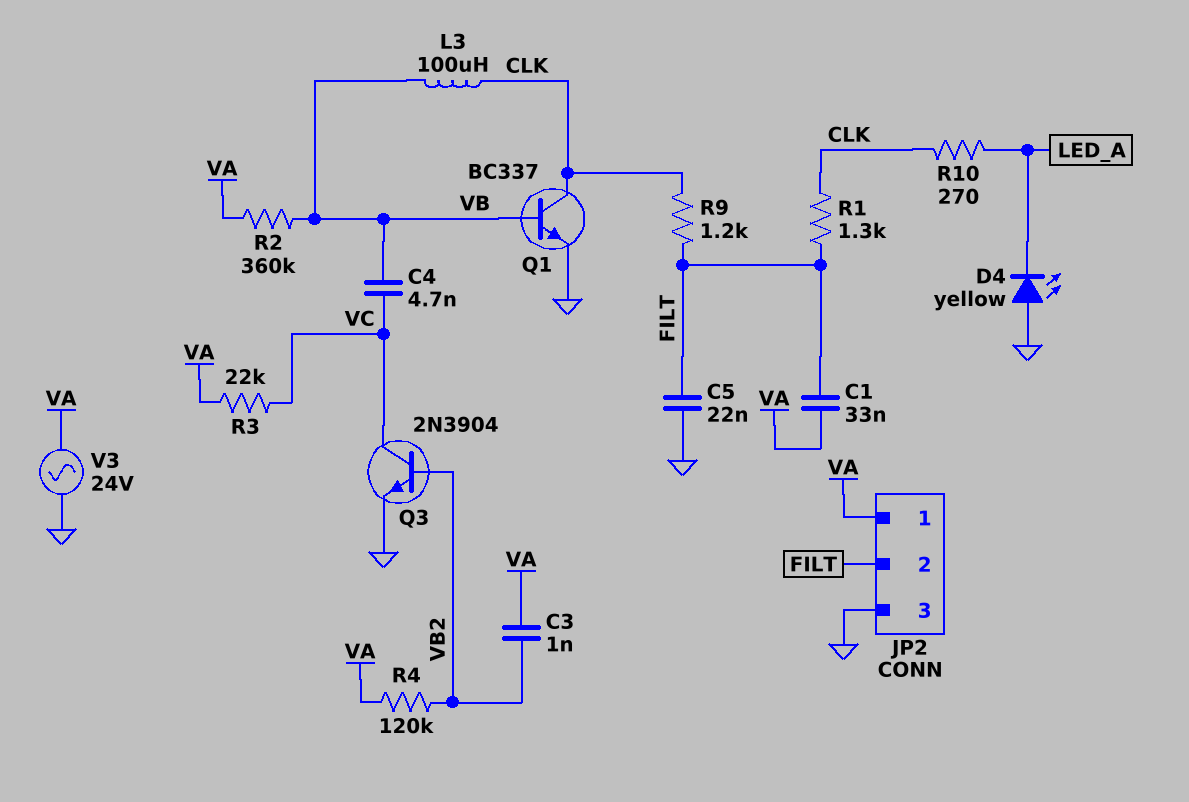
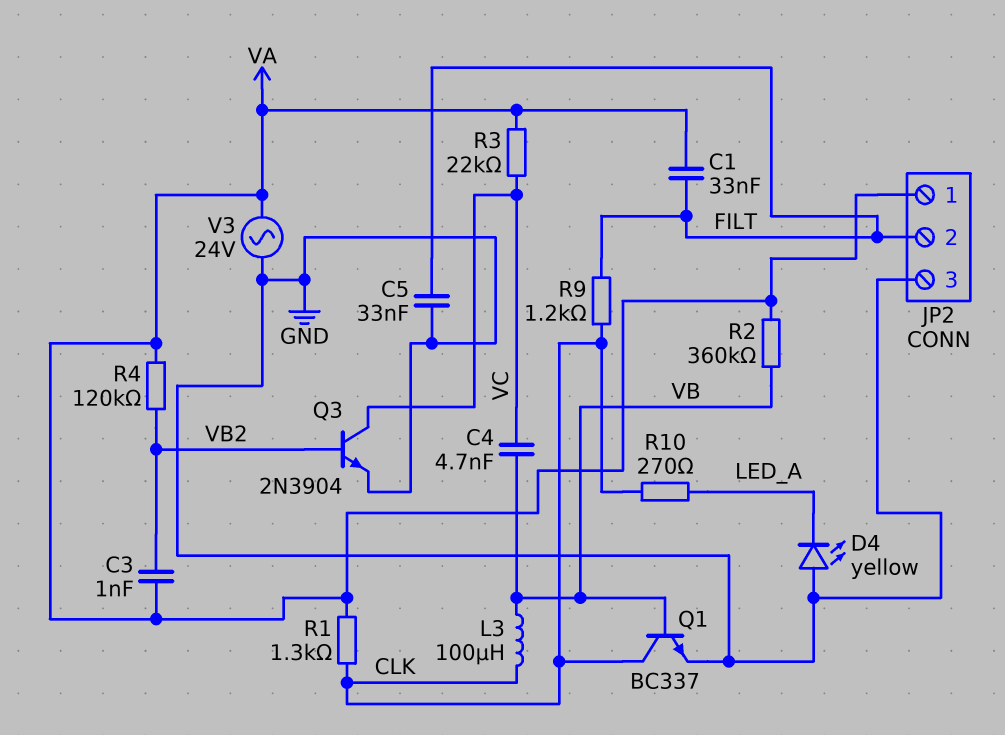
C5: 22nF (FILT, GND) -> 33nF (FILT, GND)
R1: 1.3k (CLK, FILT) -> 1.3k (CLK, VA)

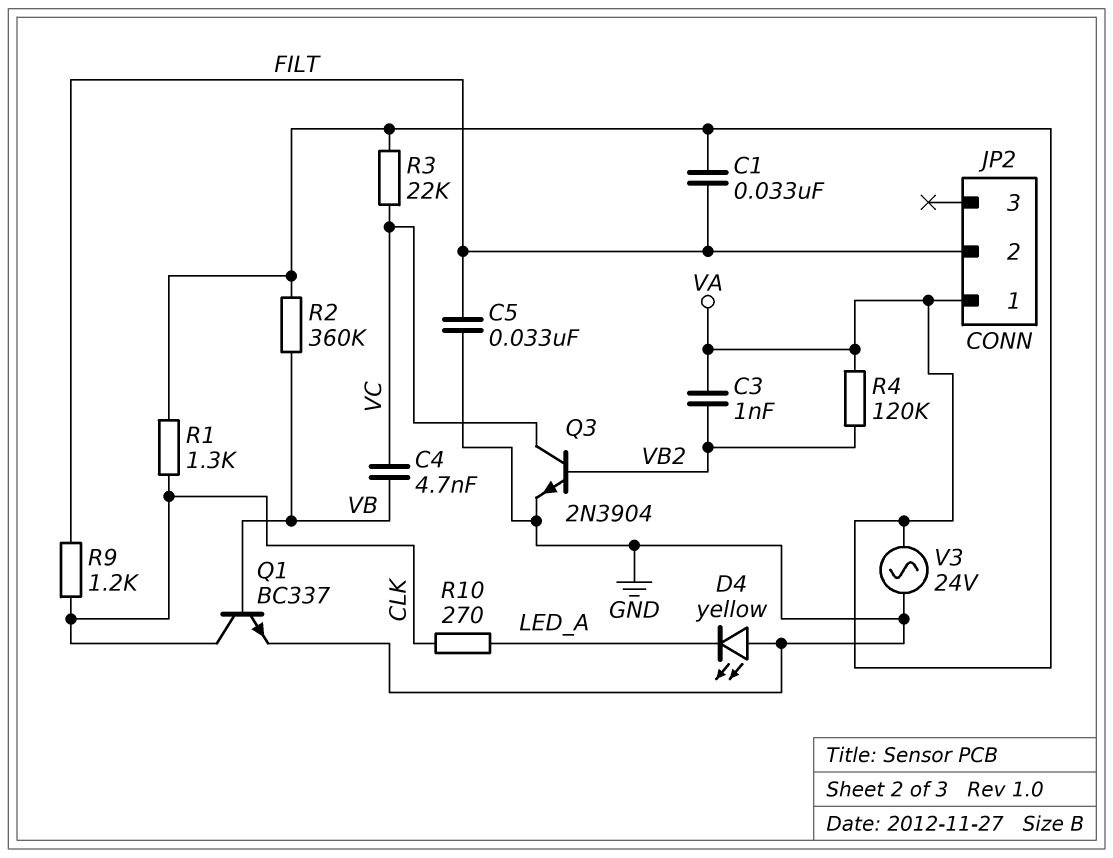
JP2 pin 3: GND -> none
L3: 100uH (CLK, VB) -> none

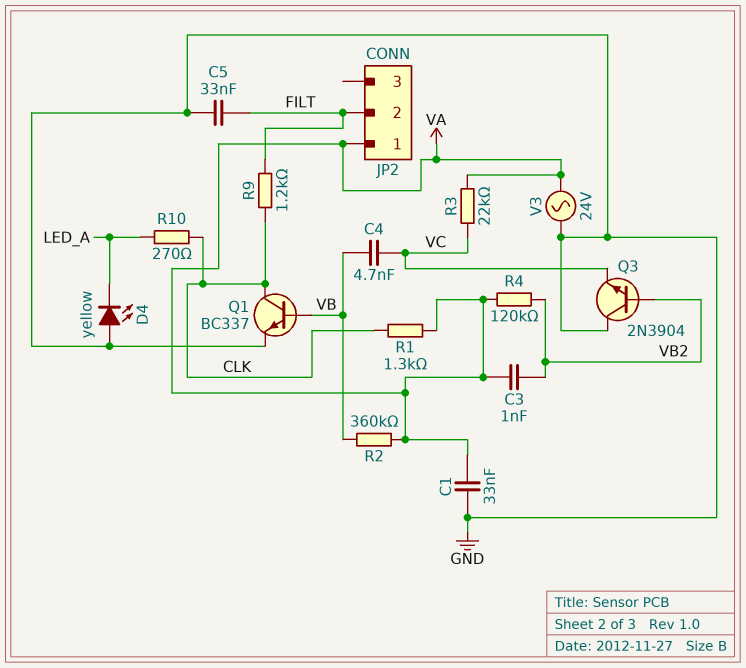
C1: 33nF (FILT, VA) -> 33nF (GND, VA)
Q3: NPN 2N3904 (B VB2, C VC, E GND) -> NPN 2N3904 (B VB2, C GND, E VC)

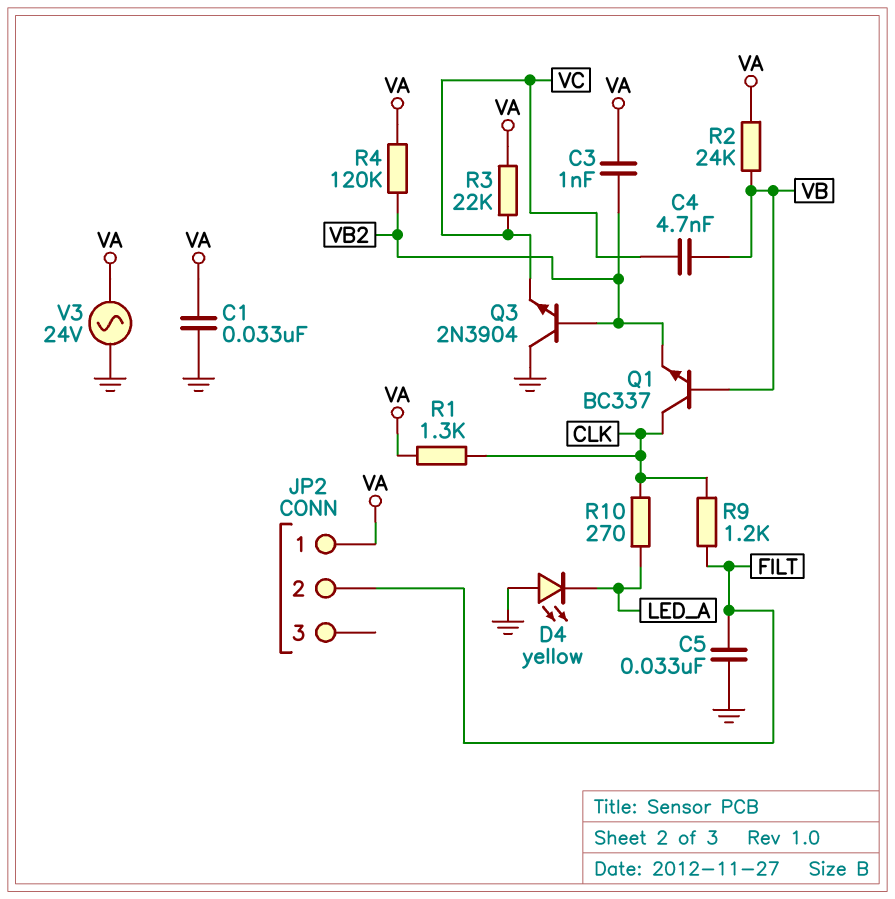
Q1: NPN BC337 (B VB, C CLK, E GND) -> NPN BC337 (B VB, C CLK, E VB2)
R2: 360k (VA, VB) -> 24k (VA, VB)

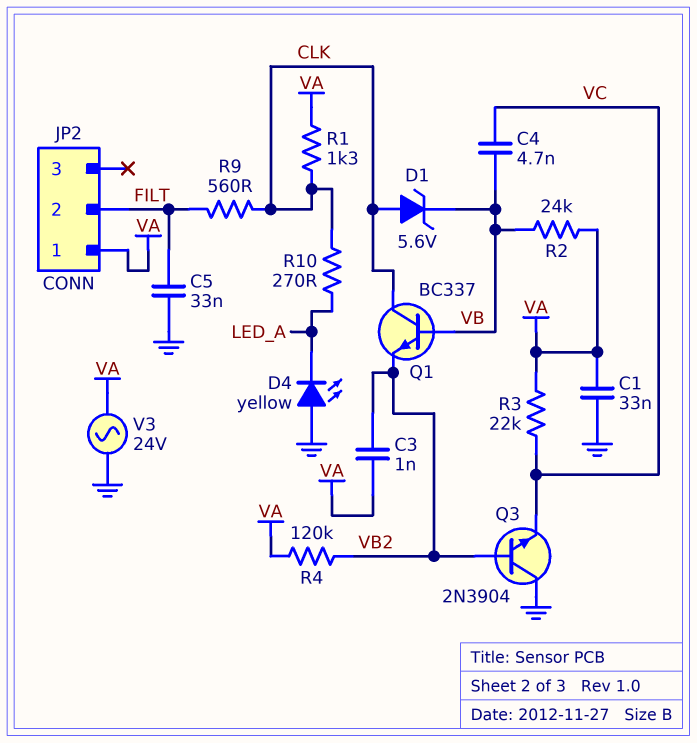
D1: none -> zener 5.6V (A CLK, K VB)
R9: 1.2k (CLK, FILT) -> 560 (CLK, FILT)

